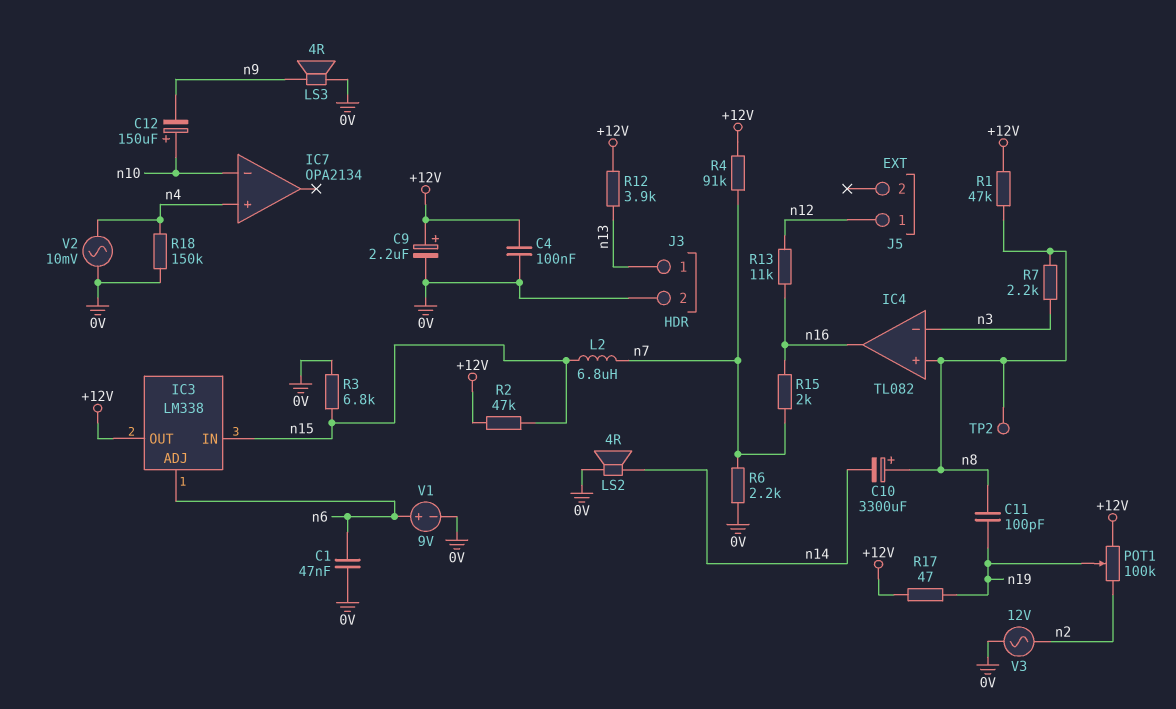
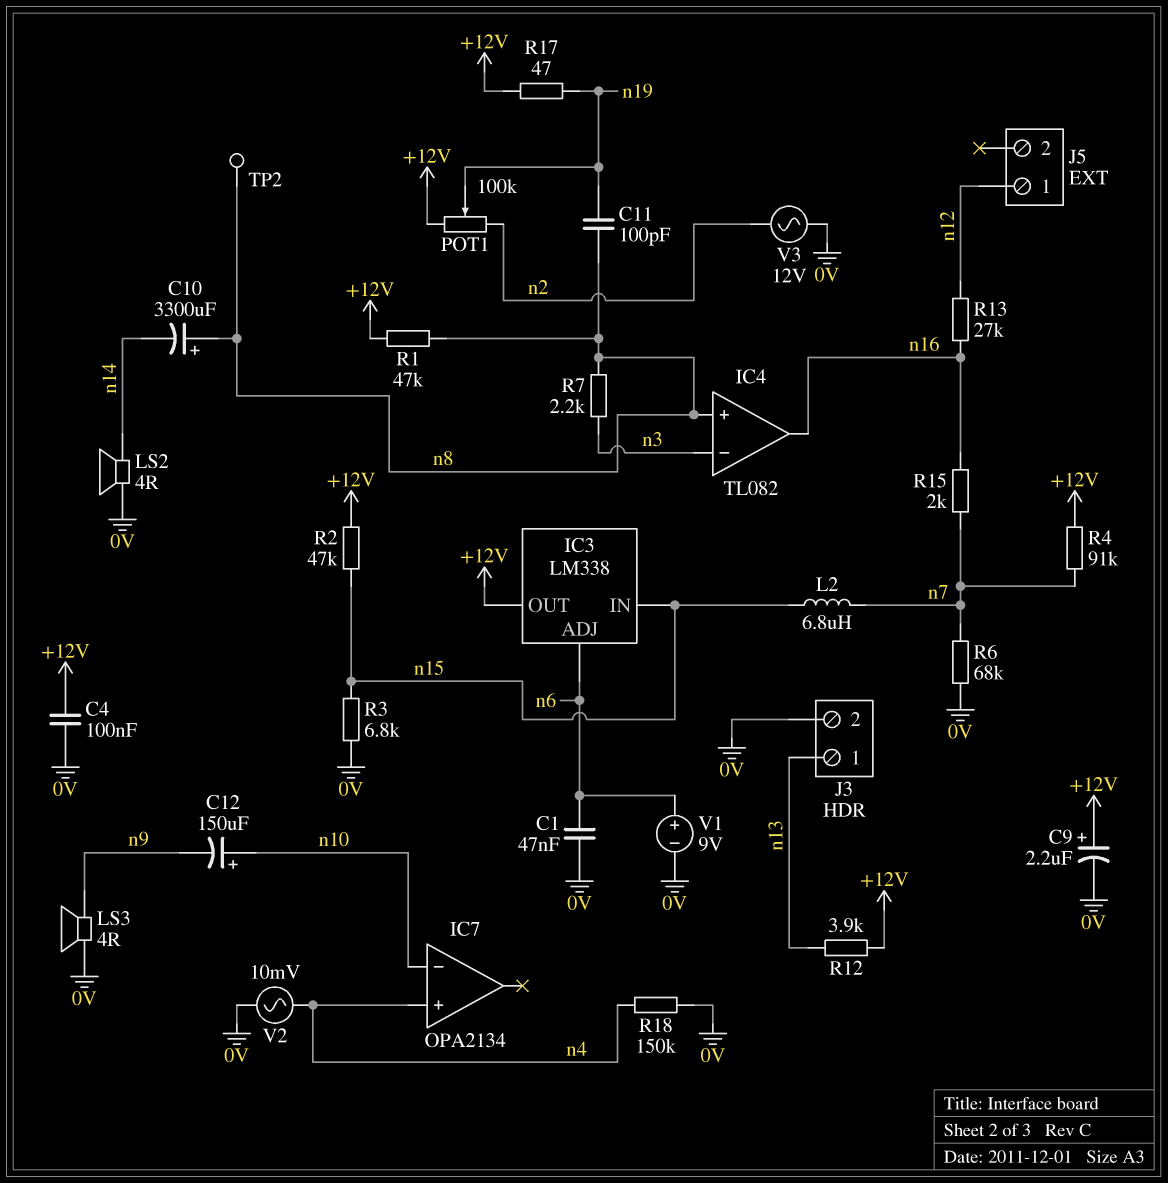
R6: 2.2k (0V, n7) -> 68k (0V, n7)
R13: 11k (n12, n16) -> 27k (n12, n16)

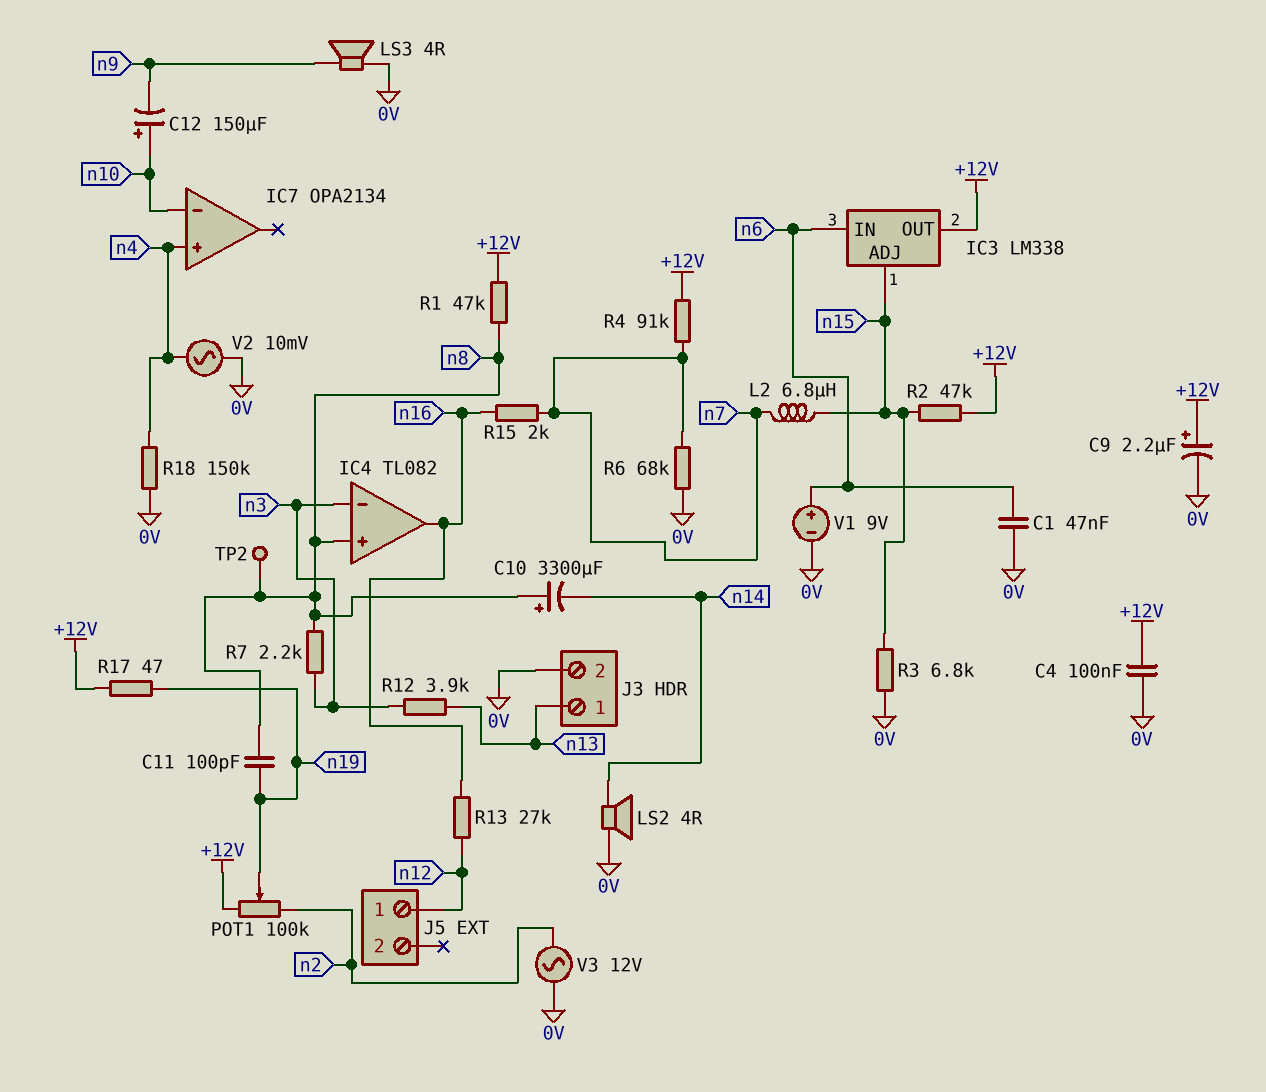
IC3 pin ADJ: n6 -> n15
IC3 pin IN: n15 -> n6
R12: 3.9k (+12V, n13) -> 3.9k (n3, n13)

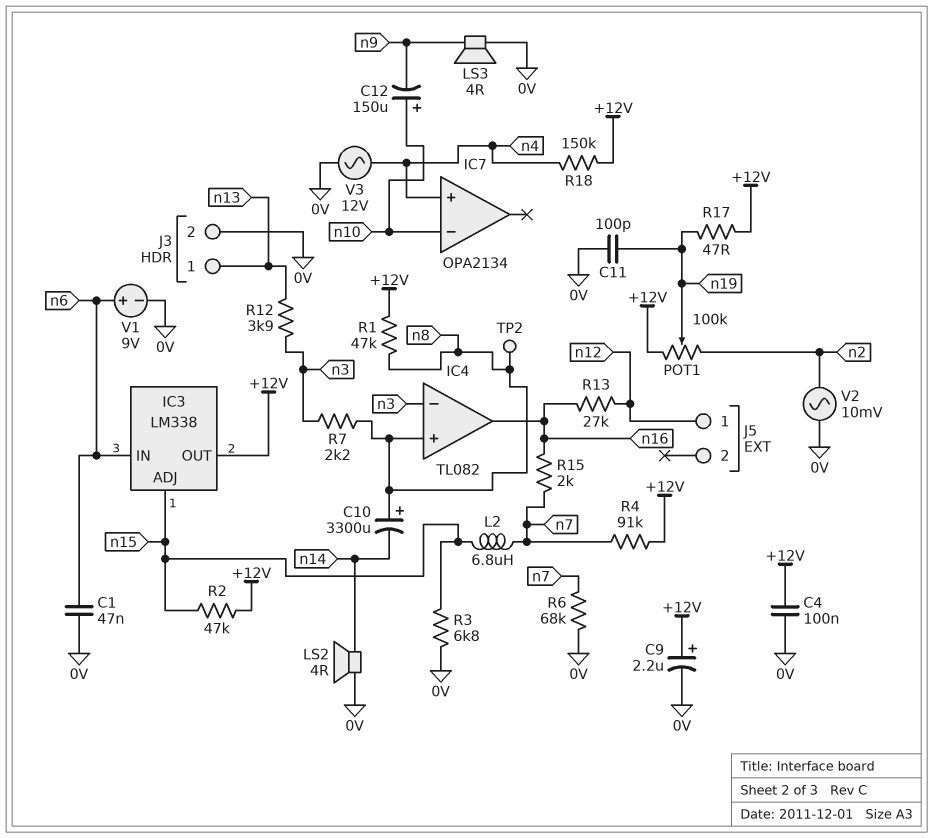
C11: 100pF (n8, n19) -> 100pF (0V, n19)
R18: 150k (0V, n4) -> 150k (+12V, n4)
V2: AC 10mV (0V, n4) -> AC 10mV (0V, n2)
V3: AC 12V (0V, n2) -> AC 12V (0V, n4)

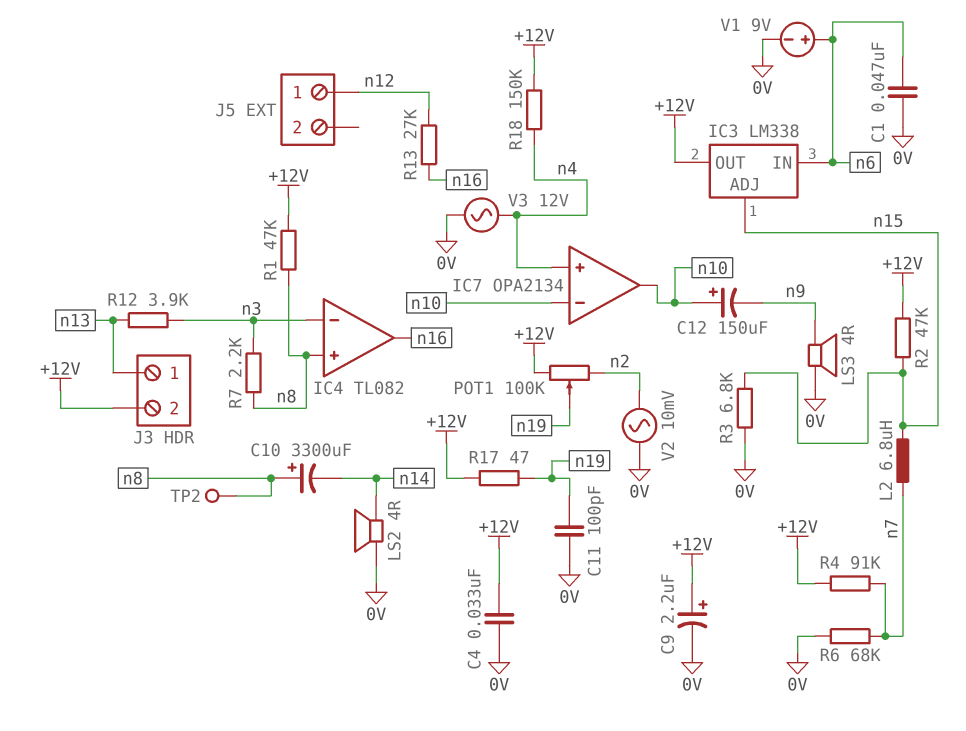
C4: 100nF (+12V, 0V) -> 33nF (+12V, 0V)
IC7 pin out: none -> n10
J3 pin 2: 0V -> +12V
R15: 2k (n7, n16) -> none

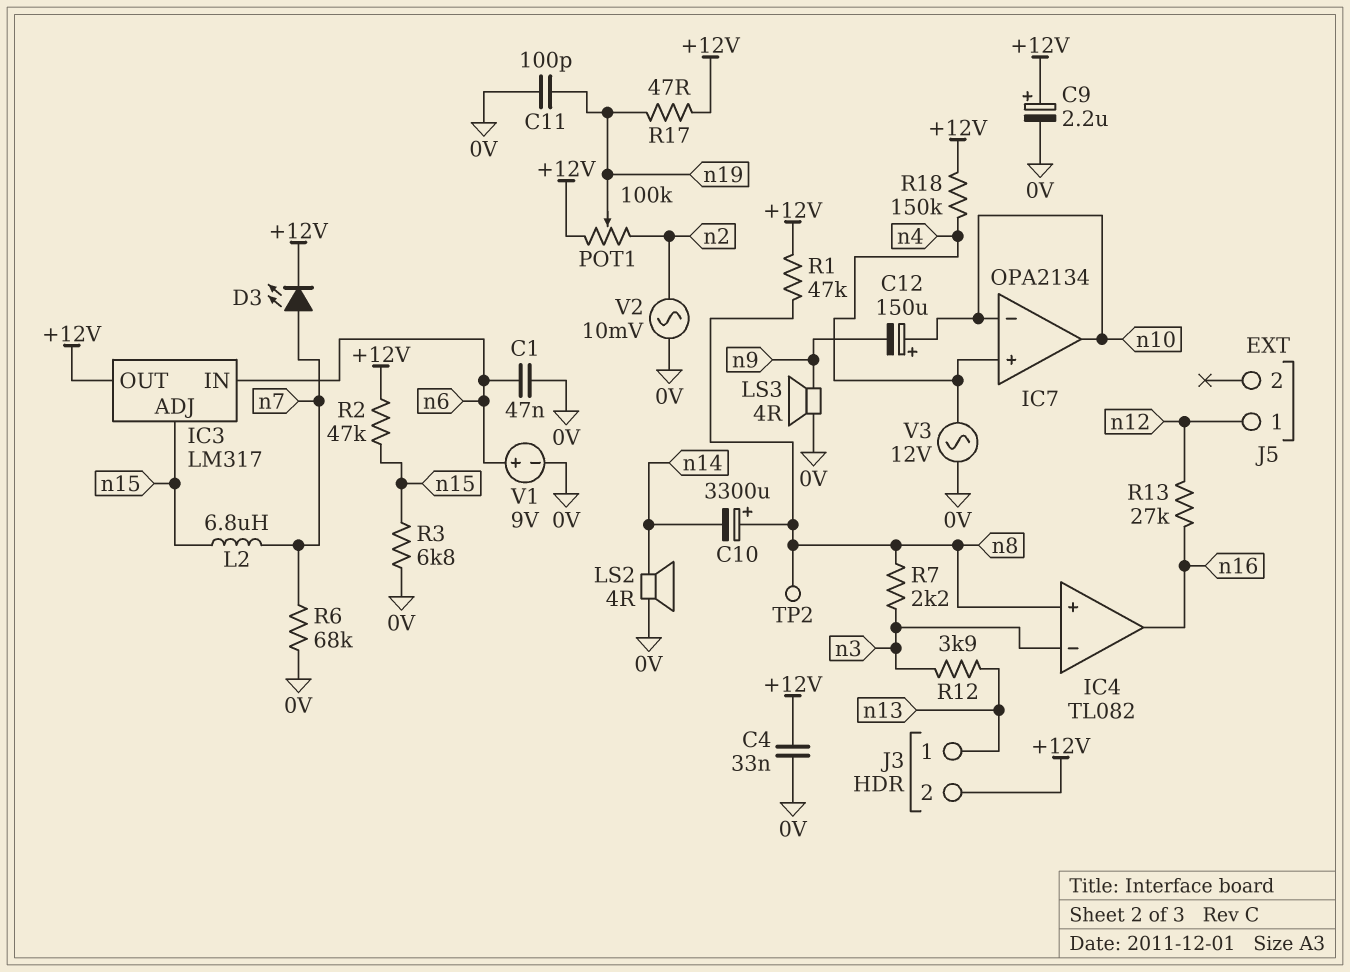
D3: none -> LED (A n7, K +12V)
IC3: LM338 -> LM317
R4: 91k (+12V, n7) -> none

